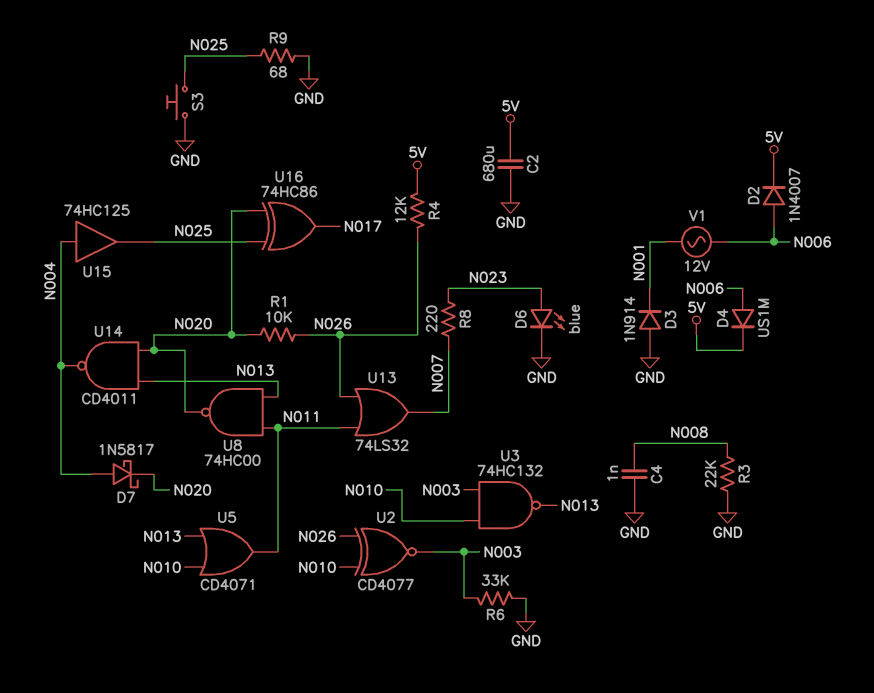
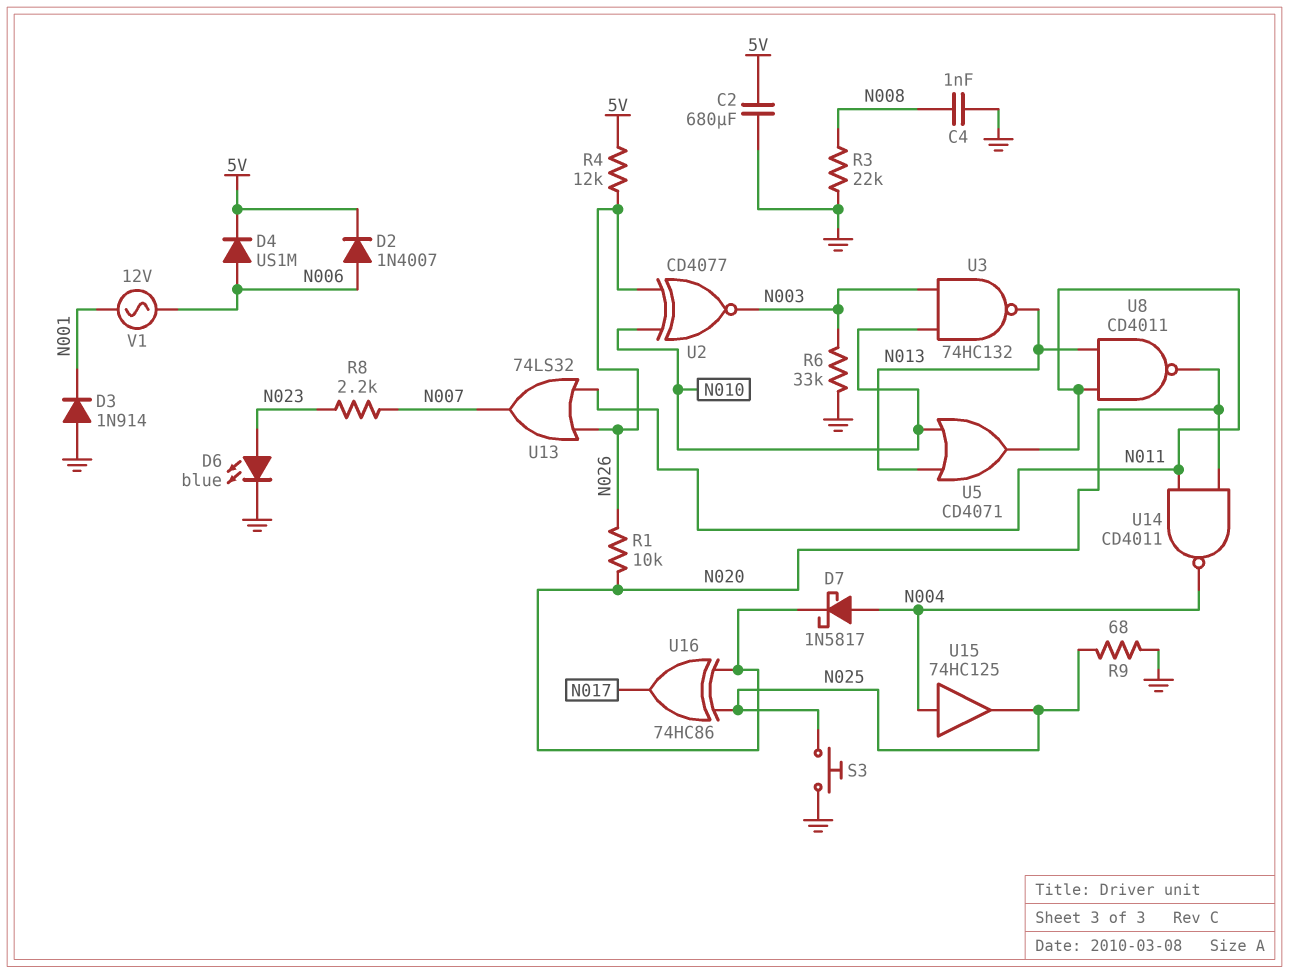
R8: 220 (N007, N023) -> 2.2k (N007, N023)
U8: NAND 74HC00 (in N011, in N013, out N020) -> NAND CD4011 (in N011, in N013, out N020)
U14: NAND CD4011 (in N013, in N020, out N004) -> NAND CD4011 (in N011, in N020, out N004)

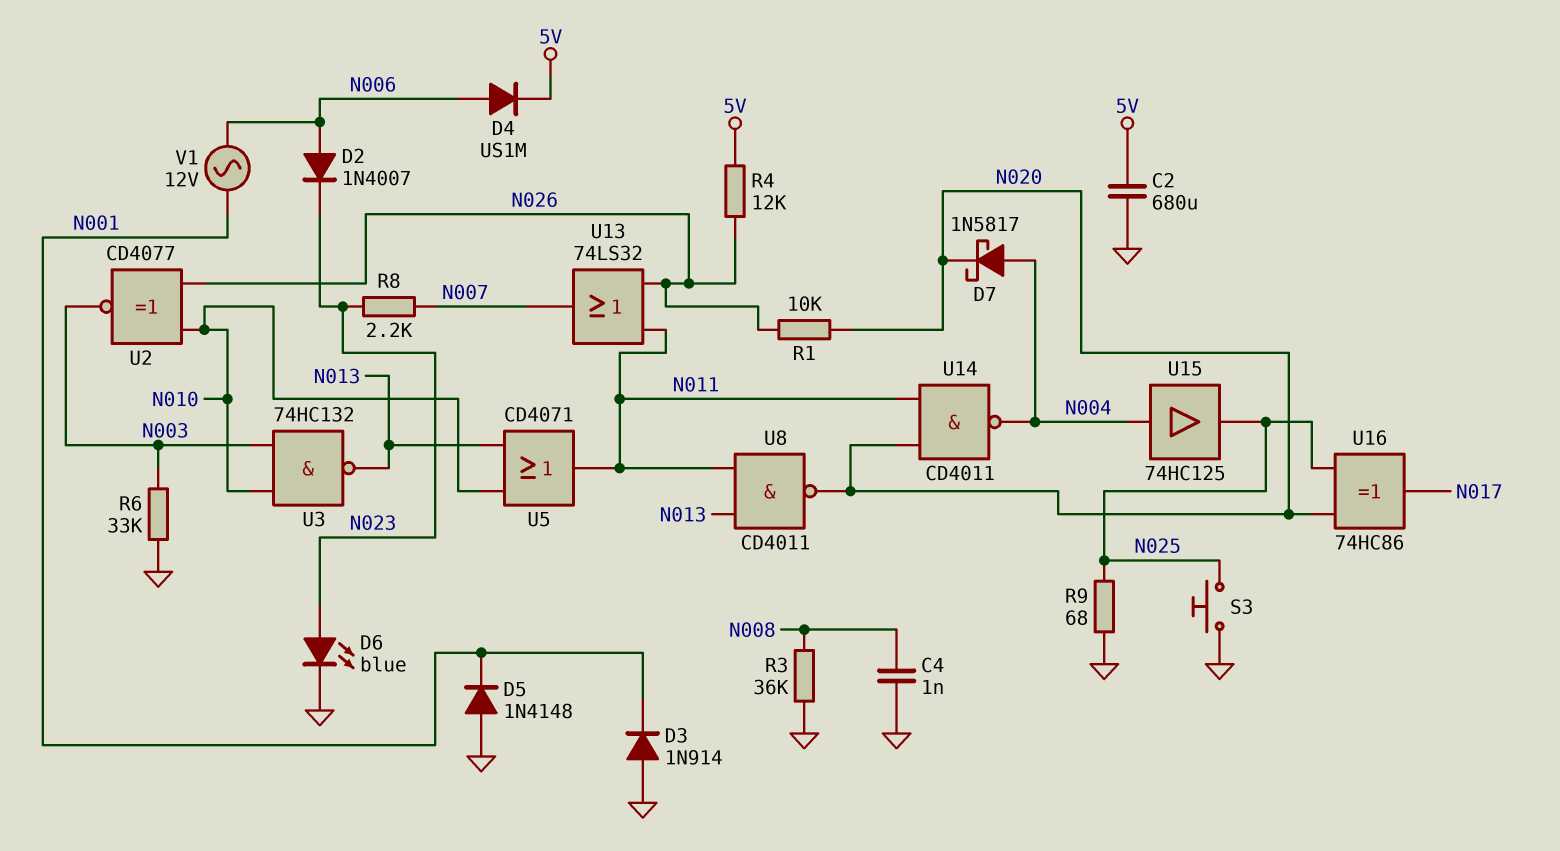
D2: diode 1N4007 (A N006, K 5V) -> diode 1N4007 (A N006, K N023)
D5: none -> diode 1N4148 (A GND, K N001)
R3: 22k (GND, N008) -> 36k (GND, N008)

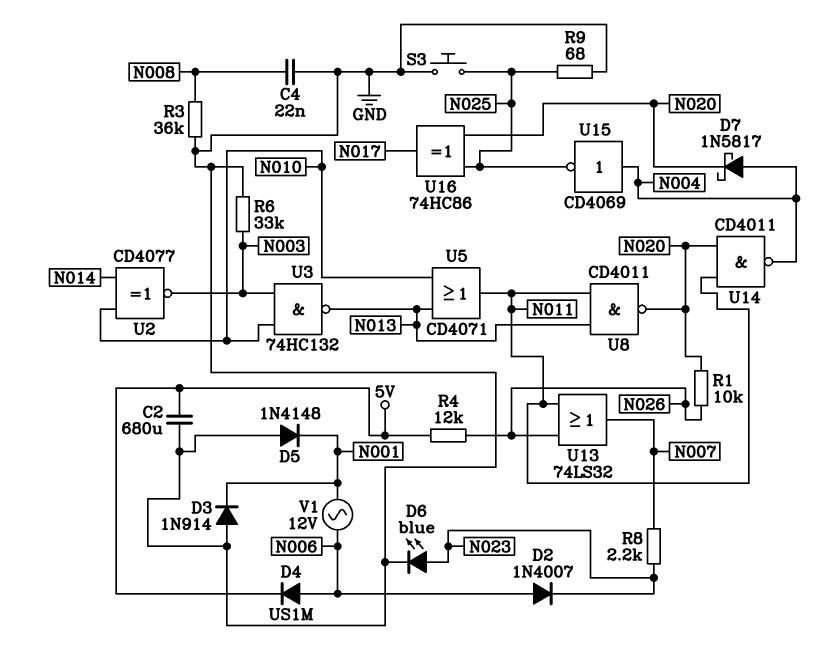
C4: 1nF (GND, N008) -> 22nF (GND, N008)
U2: XNOR CD4077 (in N010, in N026, out N003) -> XNOR CD4077 (in N010, in N014, out N003)
U15: buffer 74HC125 (in N004, out N025) -> NOT CD4069 (in N004, out N025)

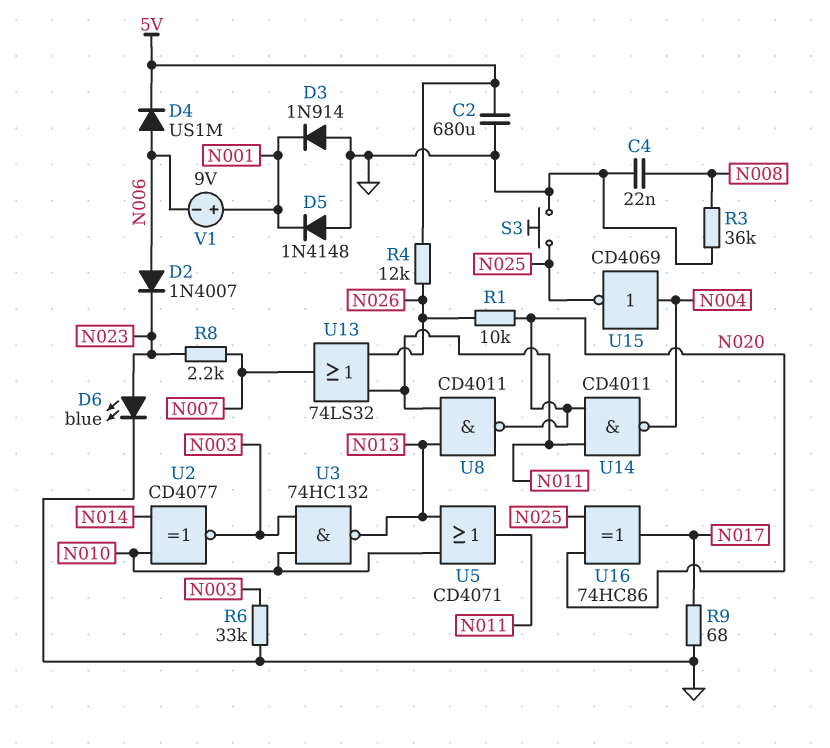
D7: schottky 1N5817 (A N004, K N020) -> none
R9: 68 (GND, N025) -> 68 (GND, N017)
V1: AC 12V (N001, N006) -> 9V (plus N001, minus N006)

